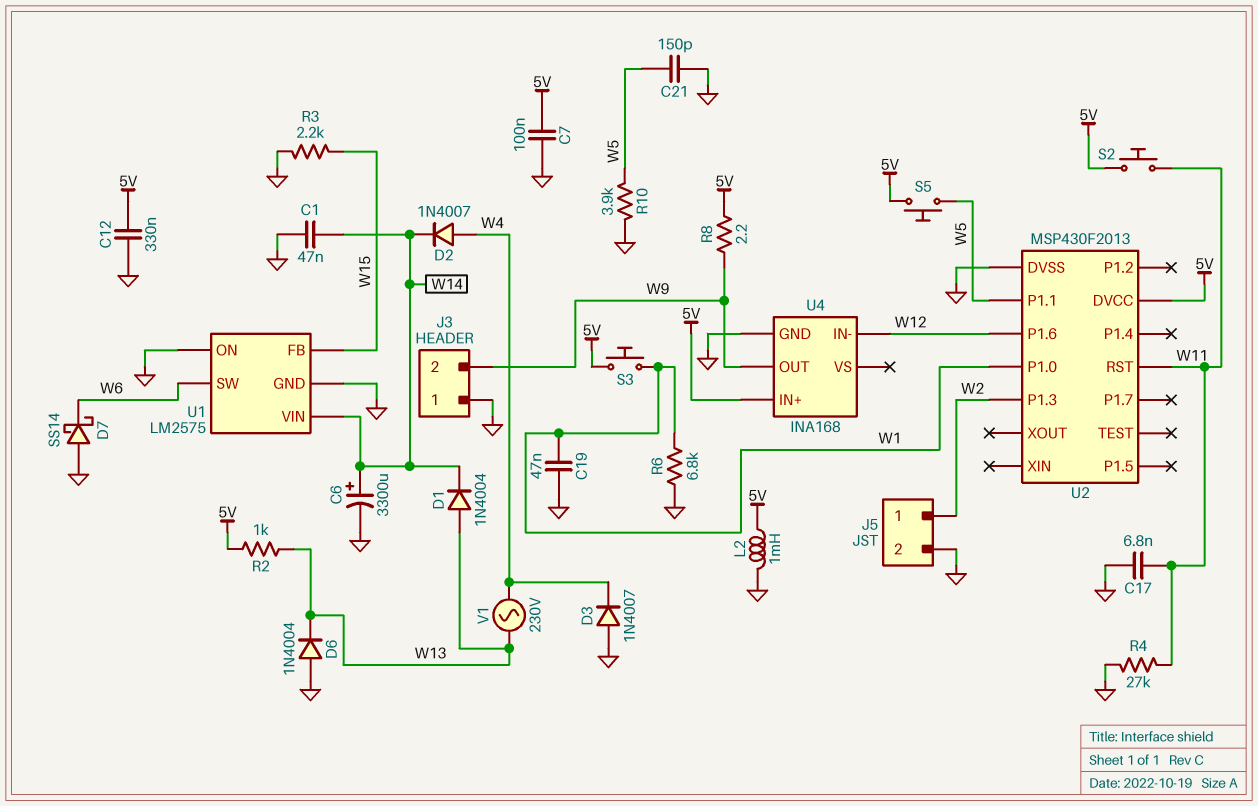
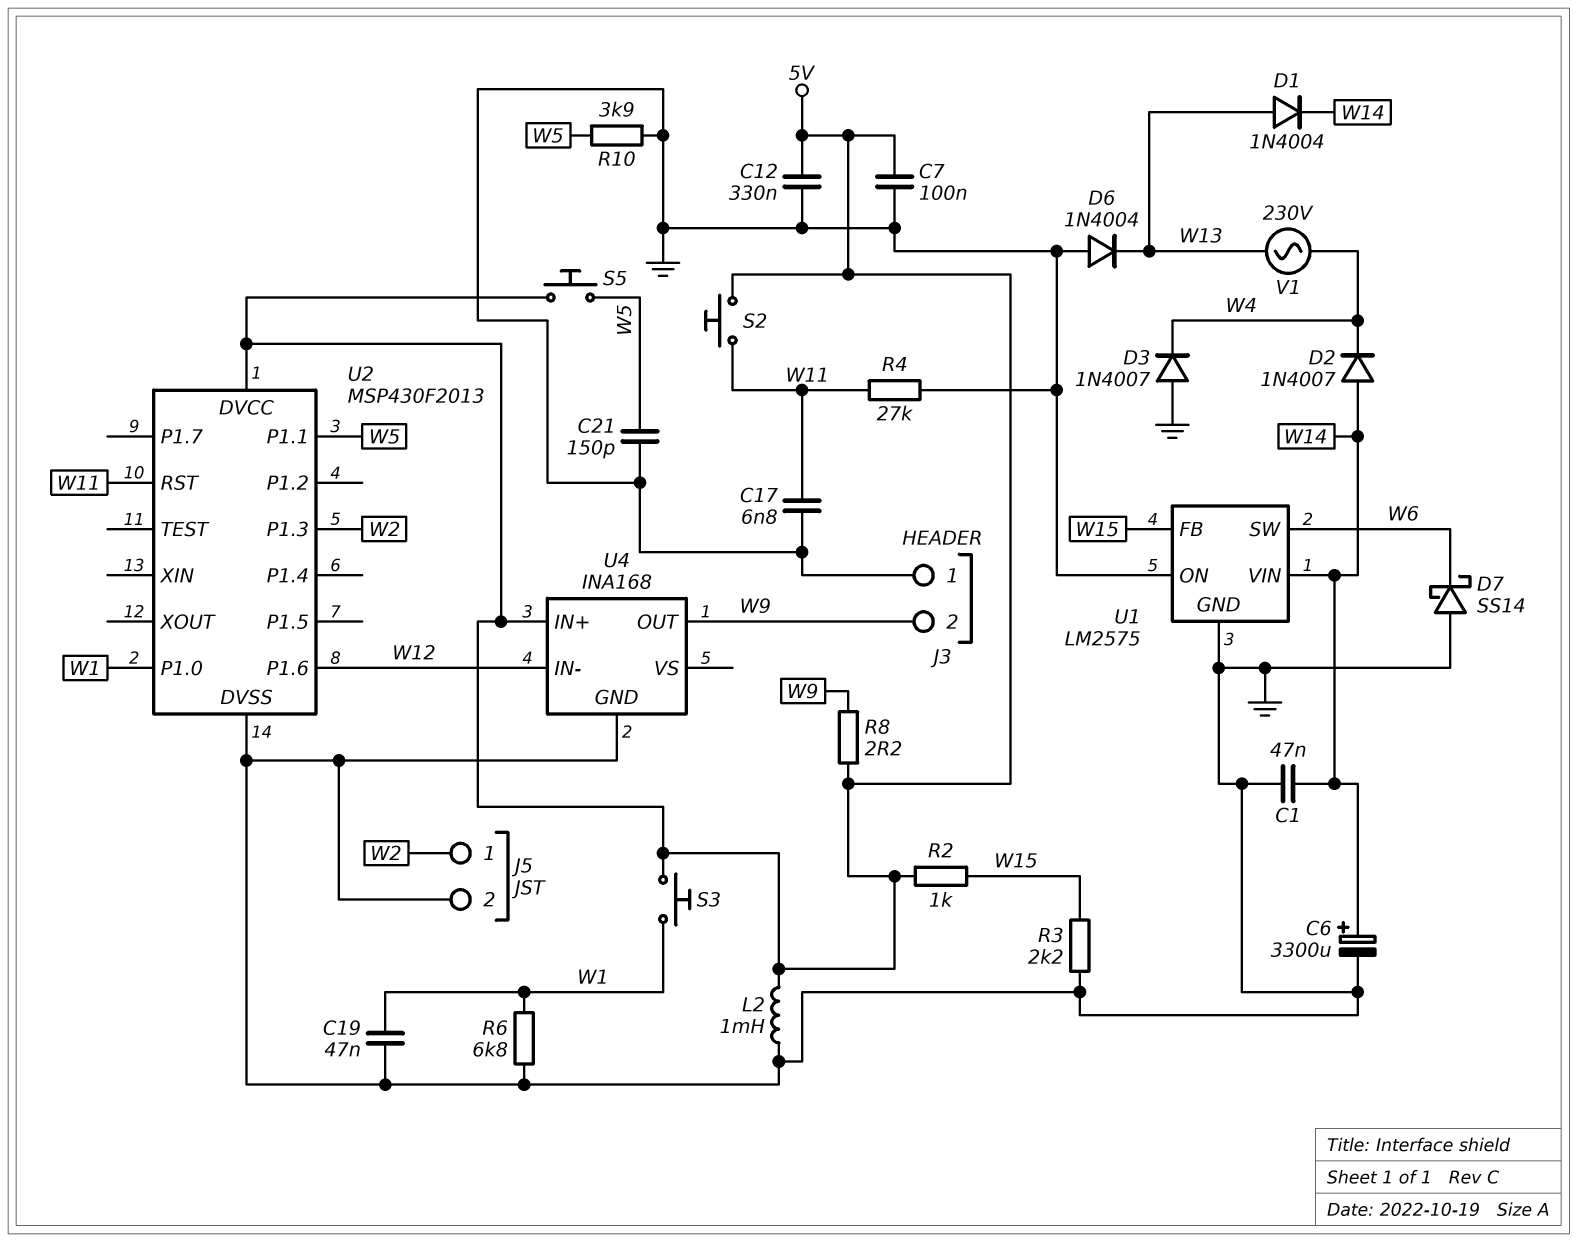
D2: diode 1N4007 (A W4, K W14) -> diode 1N4007 (A W14, K W4)
R2: 1k (5V, W13) -> 1k (5V, W15)

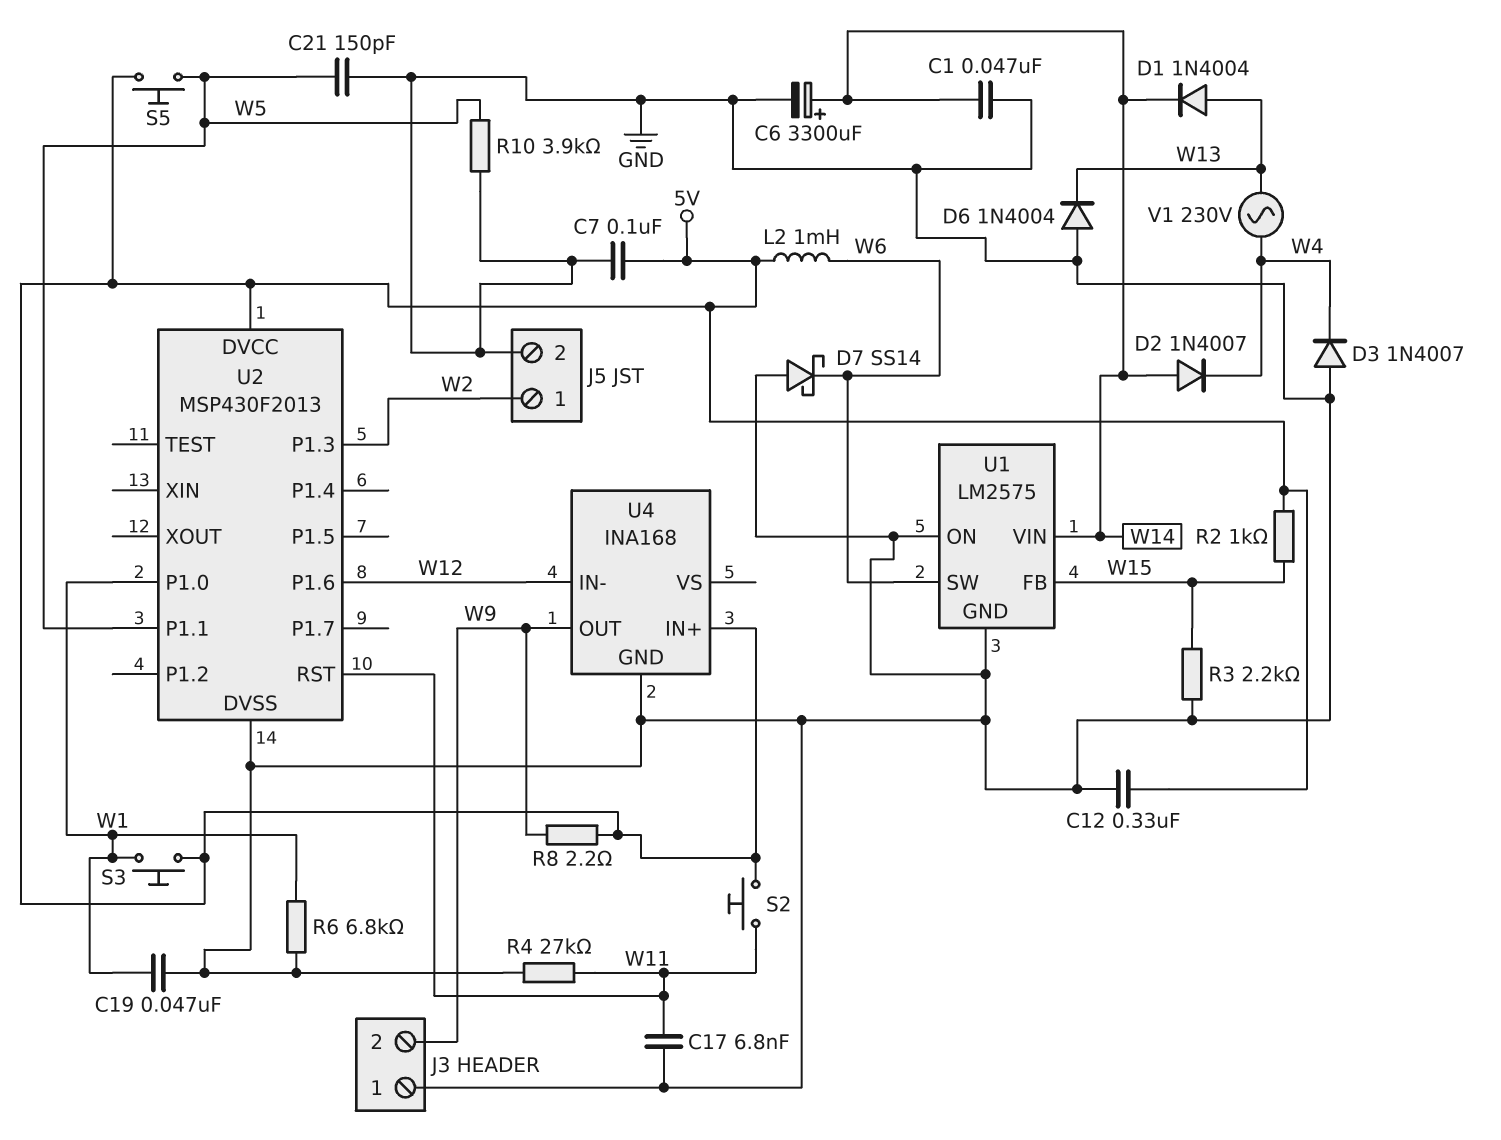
L2: 1mH (5V, GND) -> 1mH (5V, W6)

